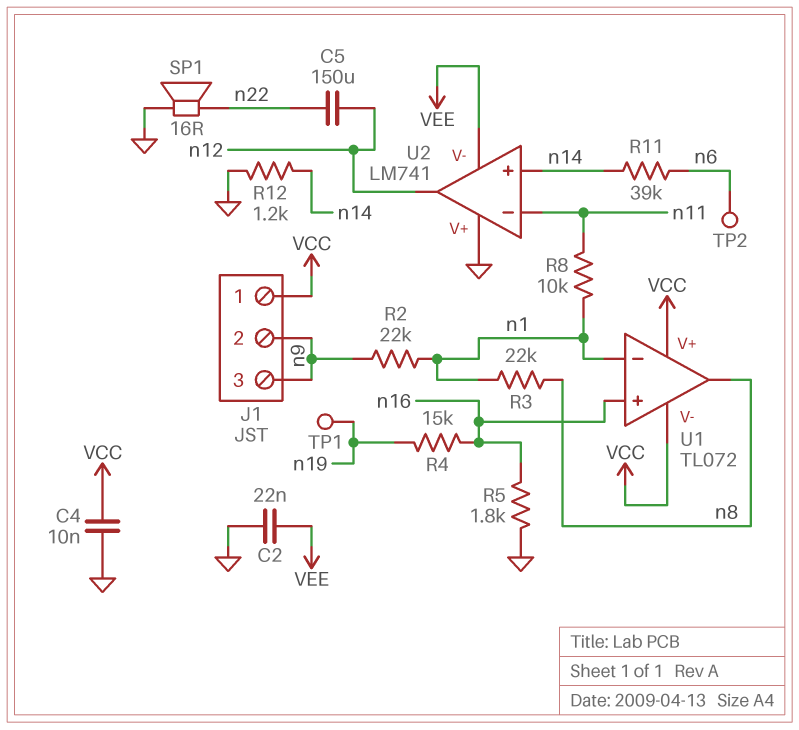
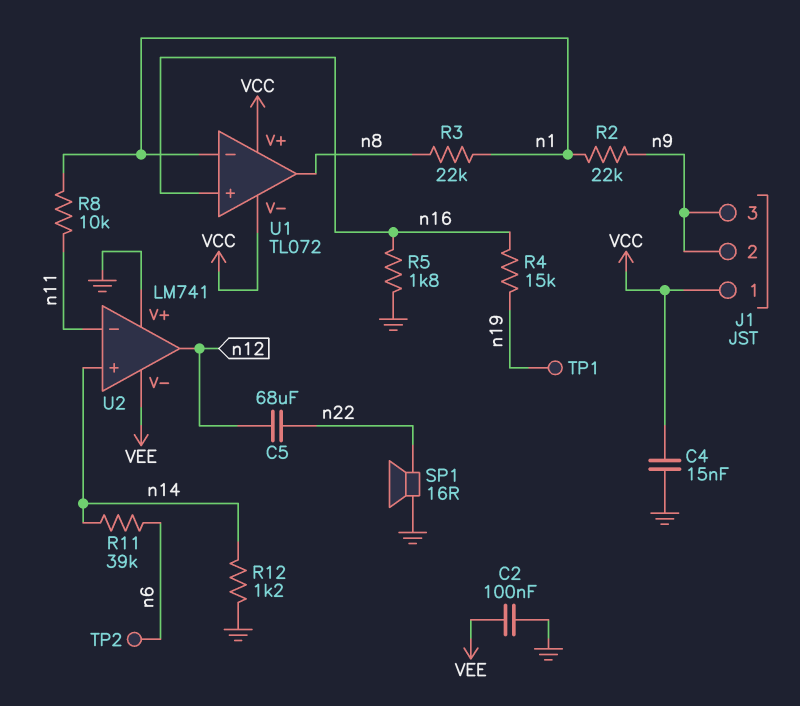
C2: 22nF (GND, VEE) -> 100nF (GND, VEE)
C4: 10nF (GND, VCC) -> 15nF (GND, VCC)
C5: 150uF (n12, n22) -> 68uF (n12, n22)

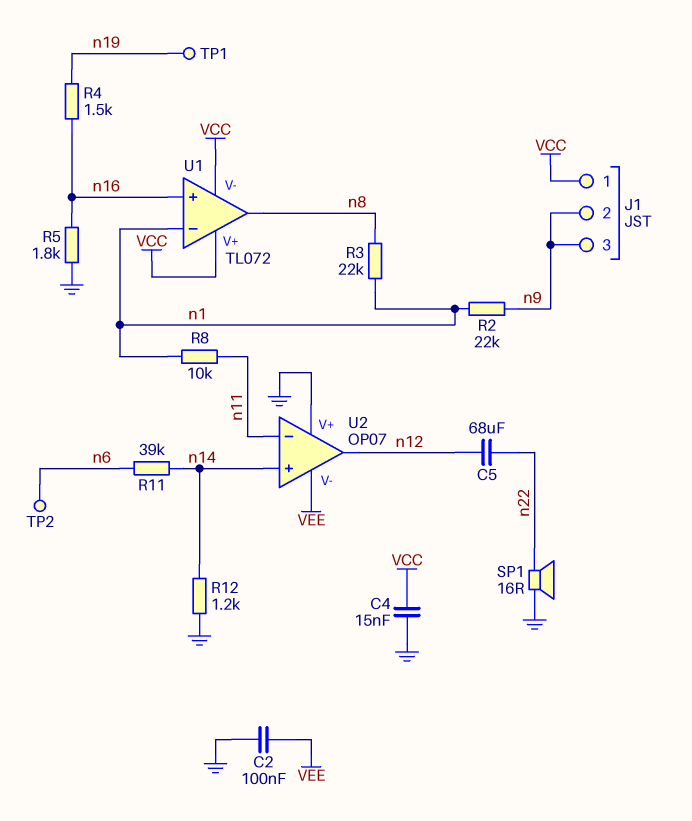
R4: 15k (n16, n19) -> 1.5k (n16, n19)
U2: LM741 -> OP07

